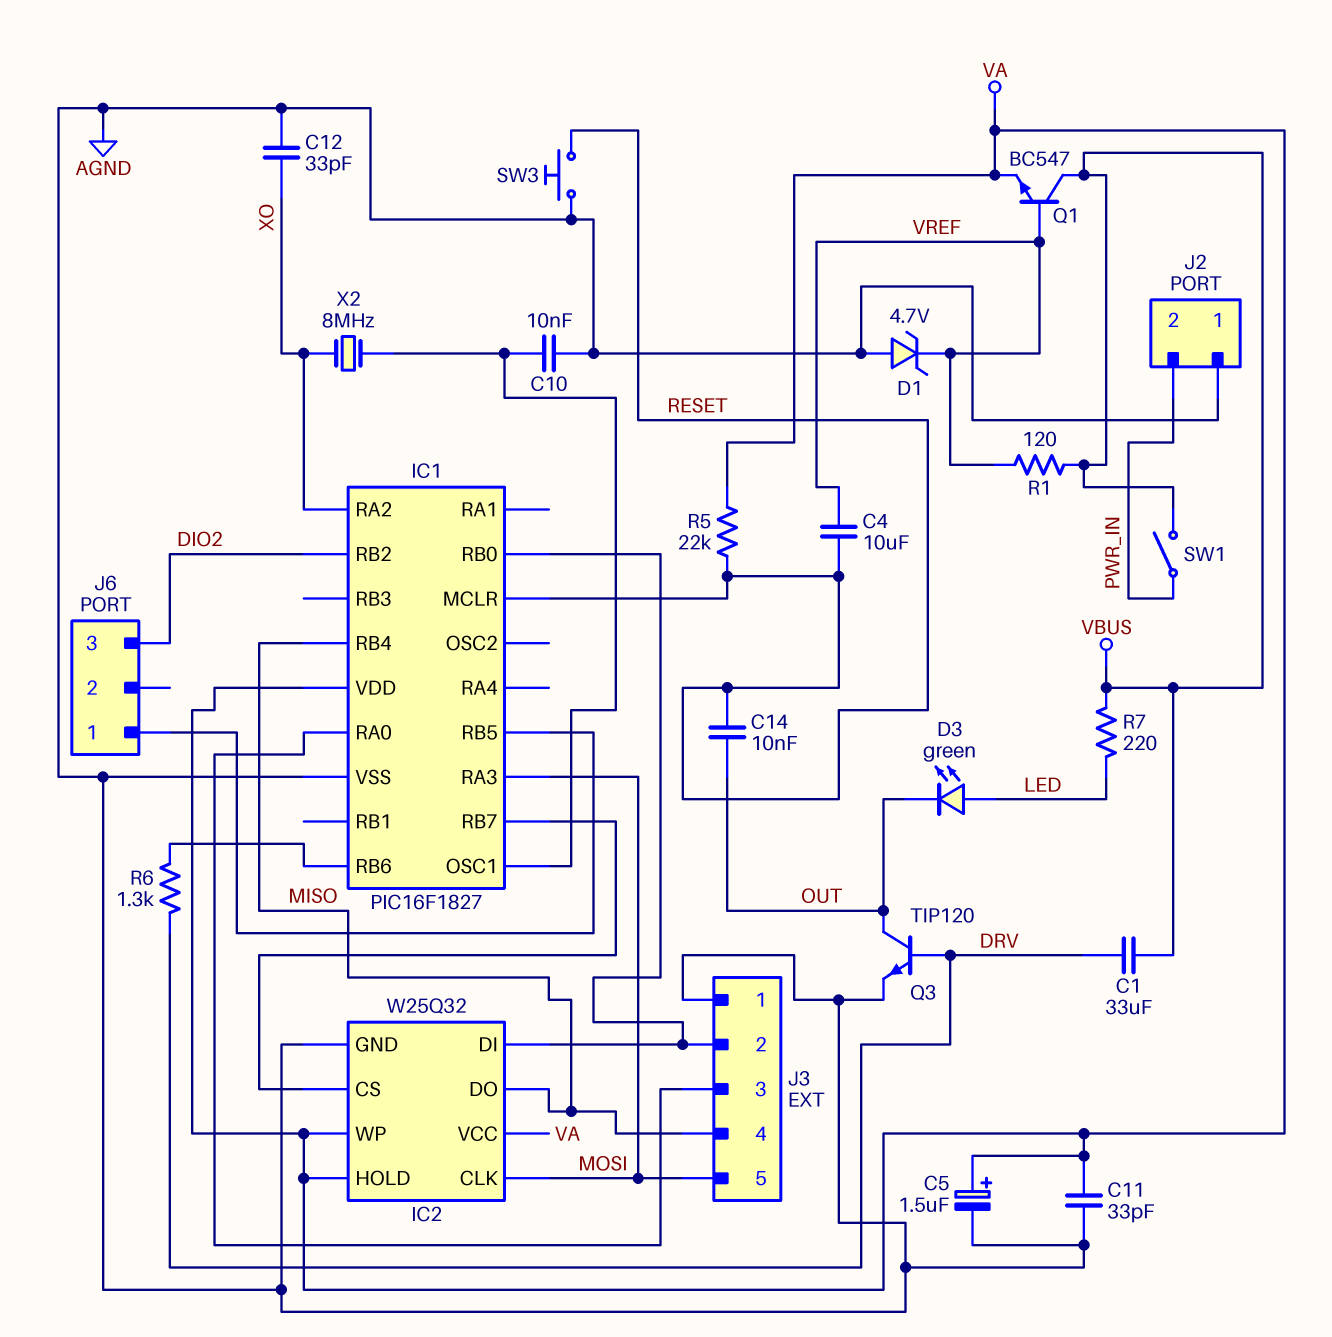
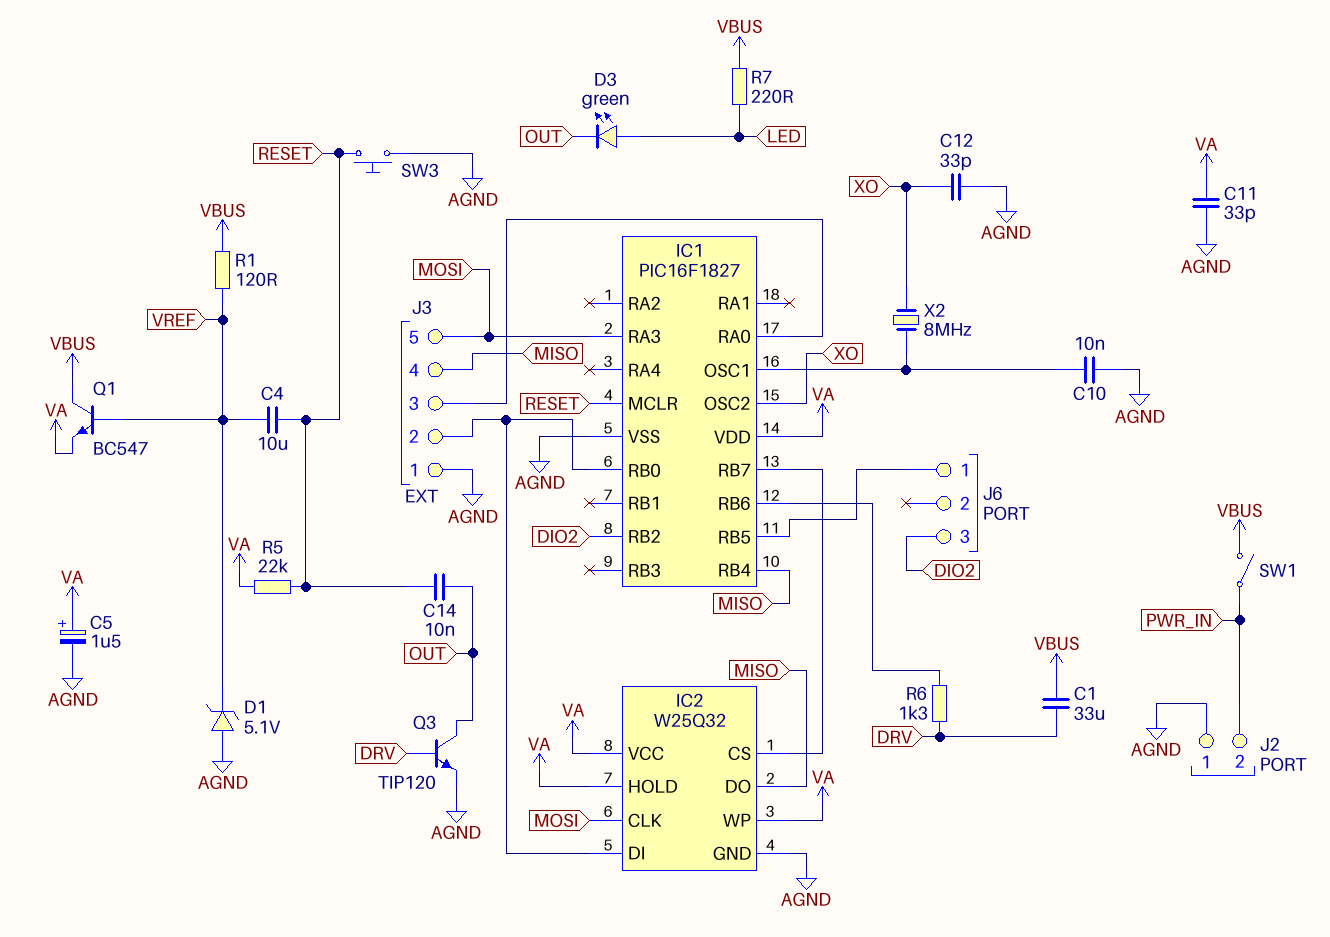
D1: zener 4.7V (A AGND, K VREF) -> zener 5.1V (A AGND, K VREF)
IC1 pin OSC2: none -> XO
IC1 pin RA2: XO -> none

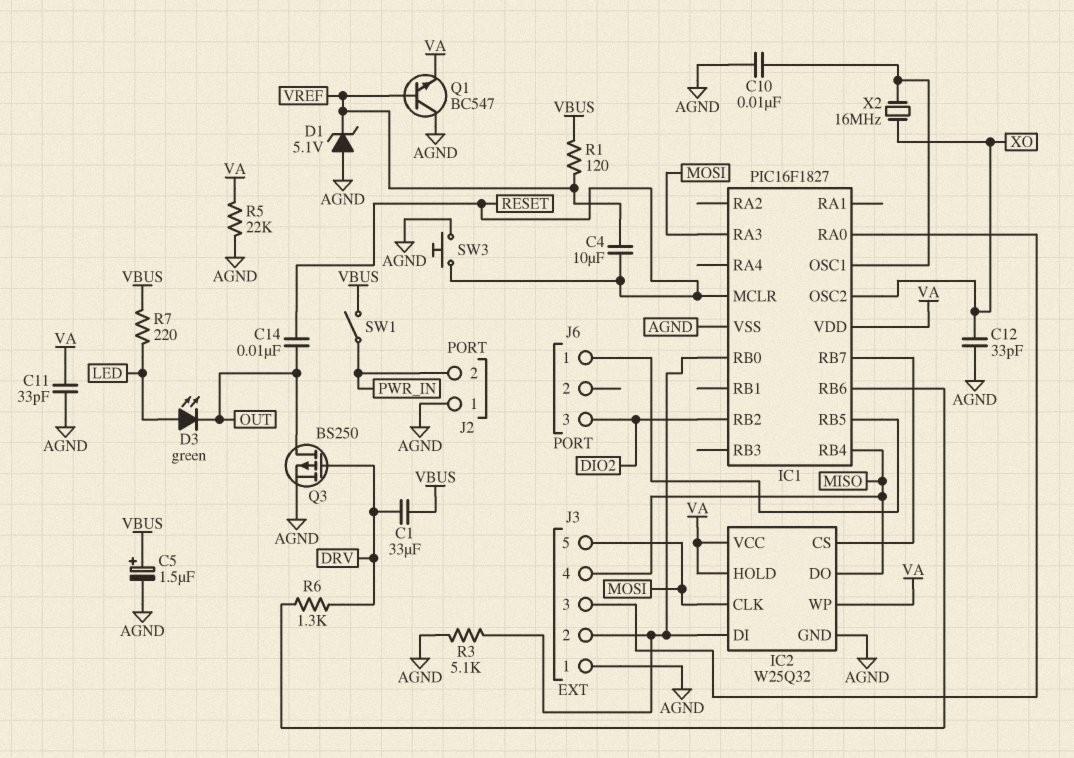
C5: 1.5uF (plus VA, minus AGND) -> 1.5uF (plus VBUS, minus AGND)
Q1: NPN BC547 (B VREF, C VBUS, E VA) -> NPN BC547 (B VREF, C AGND, E VA)
Q3: NPN TIP120 (B DRV, C OUT, E AGND) -> PMOS BS250 (G DRV, D OUT, S AGND)
R3: none -> 5.1k (AGND, IC1/RB0)
R5: 22k (RESET, VA) -> 22k (AGND, VA)
X2: 8MHz (IC1/OSC1, XO) -> 16MHz (IC1/OSC1, XO)

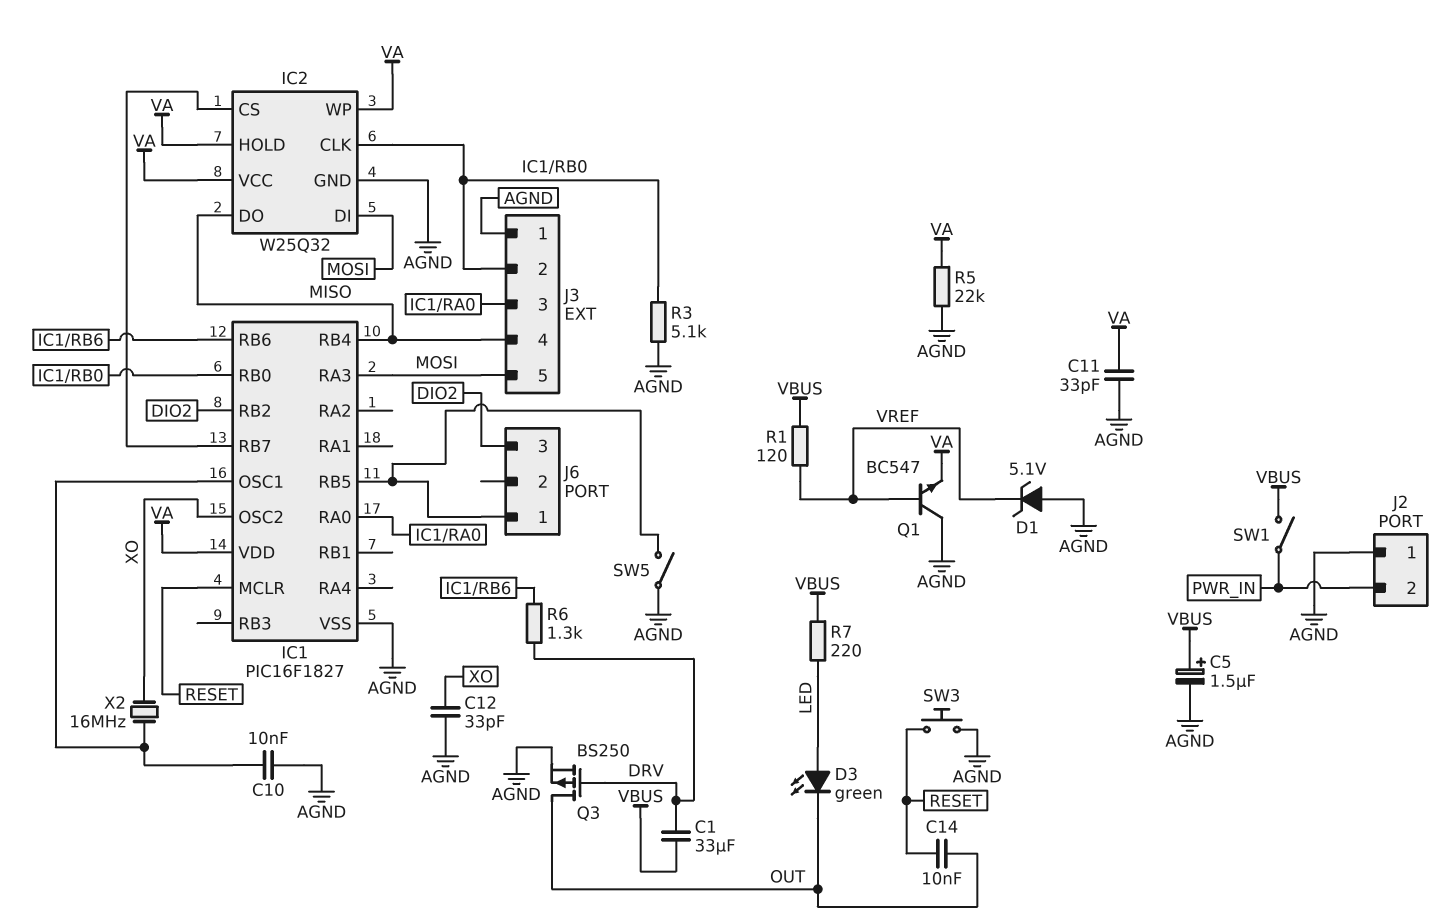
C4: 10uF (RESET, VREF) -> none
IC2 pin CLK: MOSI -> IC1/RB0
IC2 pin DI: IC1/RB0 -> MOSI
SW5: none -> switch (AGND, IC1/RB5)

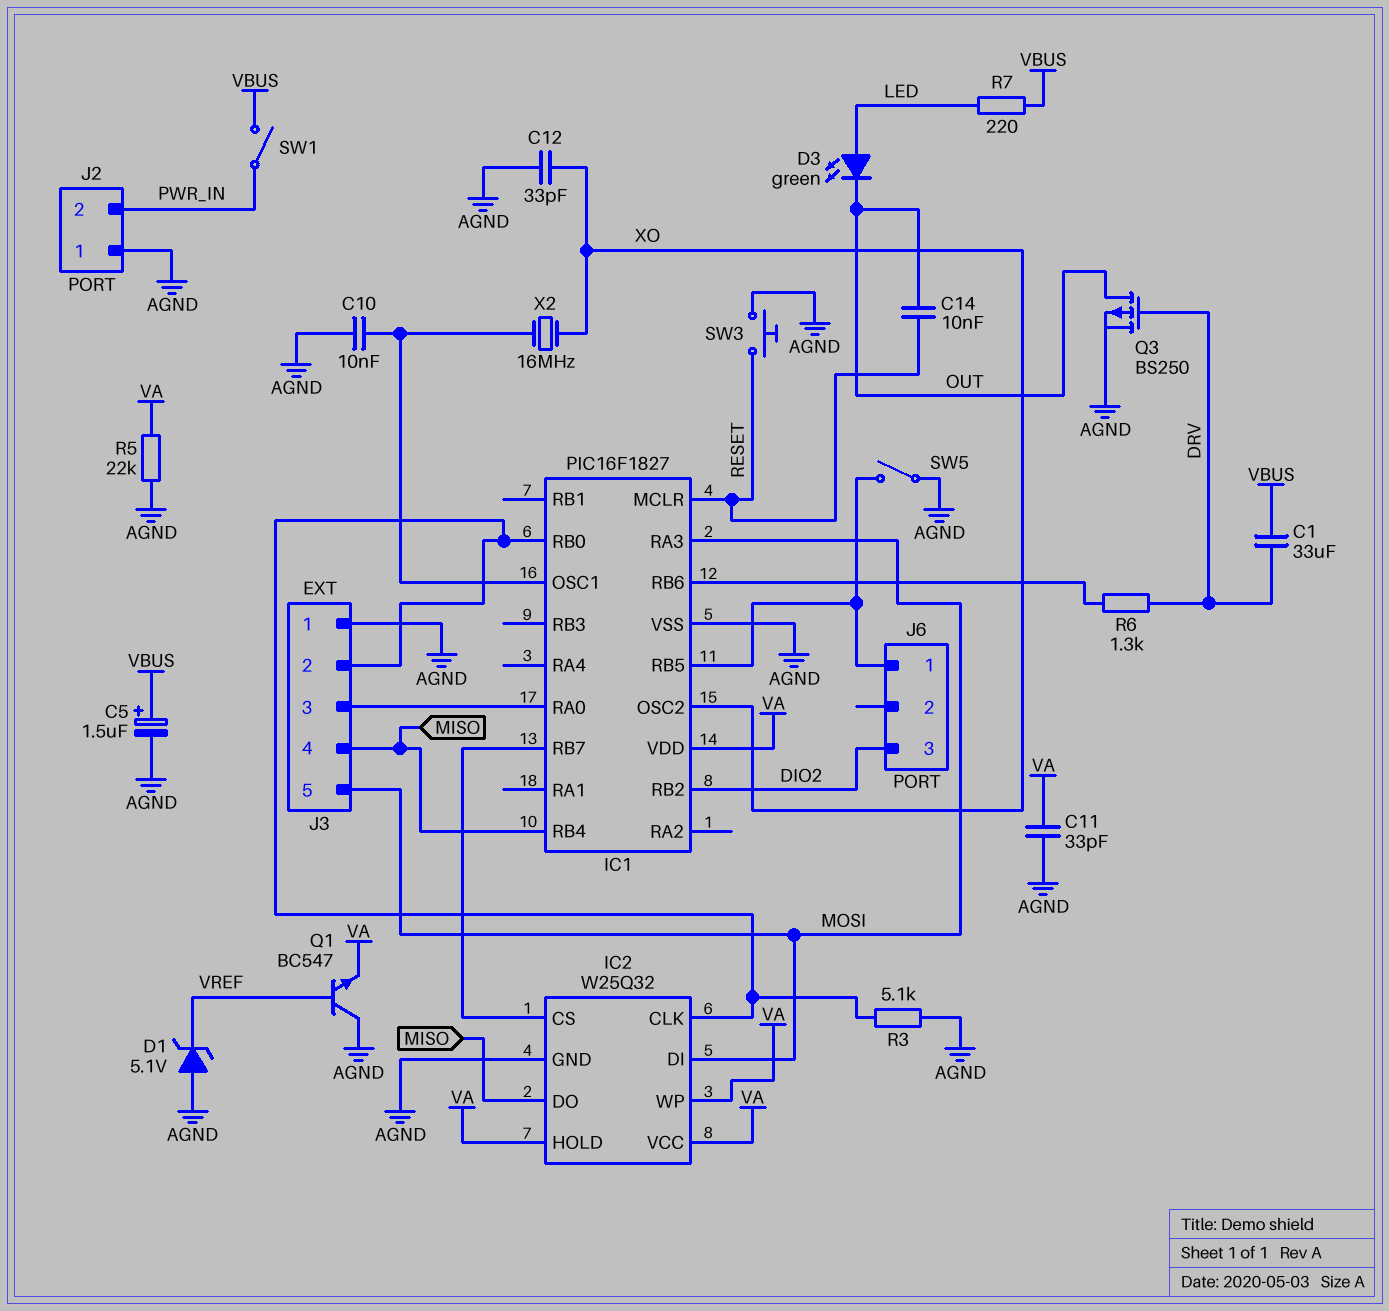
R1: 120 (VBUS, VREF) -> none

